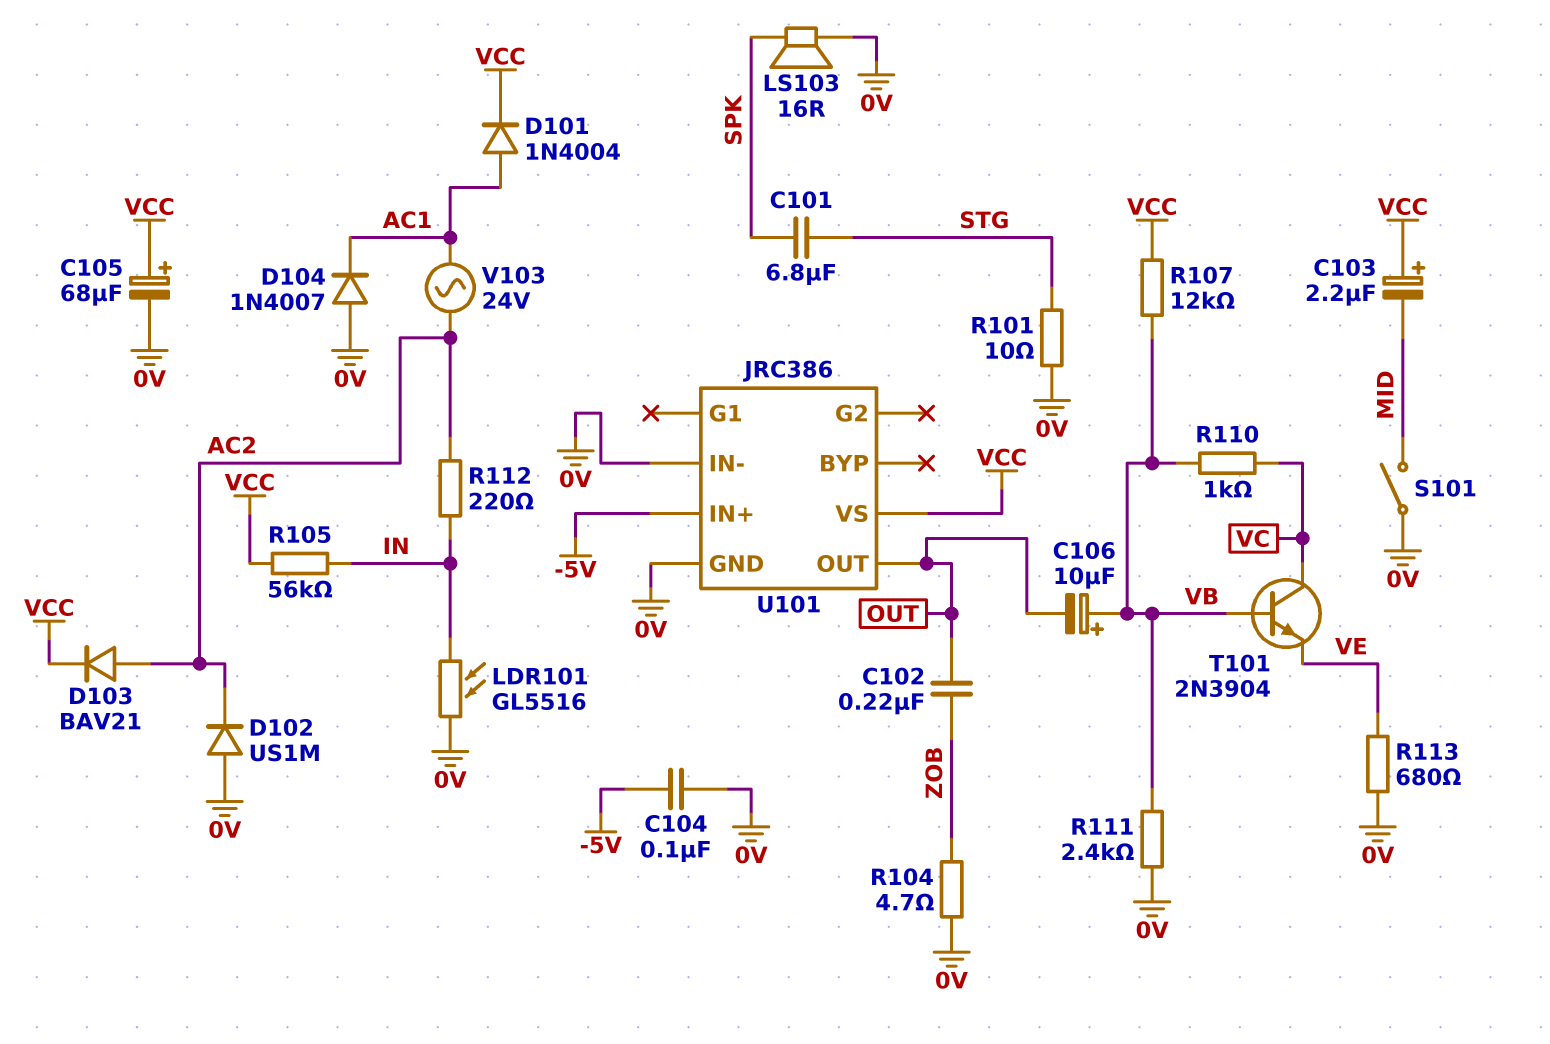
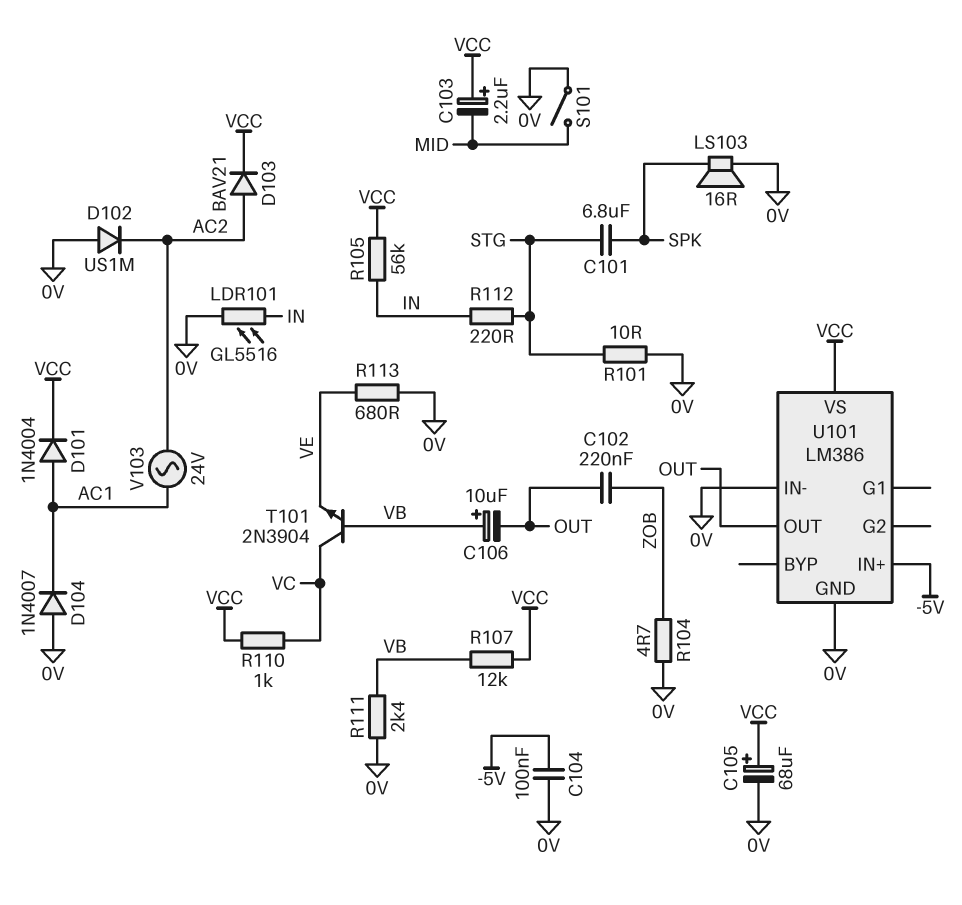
R110: 1k (VB, VC) -> 1k (VC, VCC)
R112: 220 (AC2, IN) -> 220 (IN, STG)
U101: JRC386 -> LM386

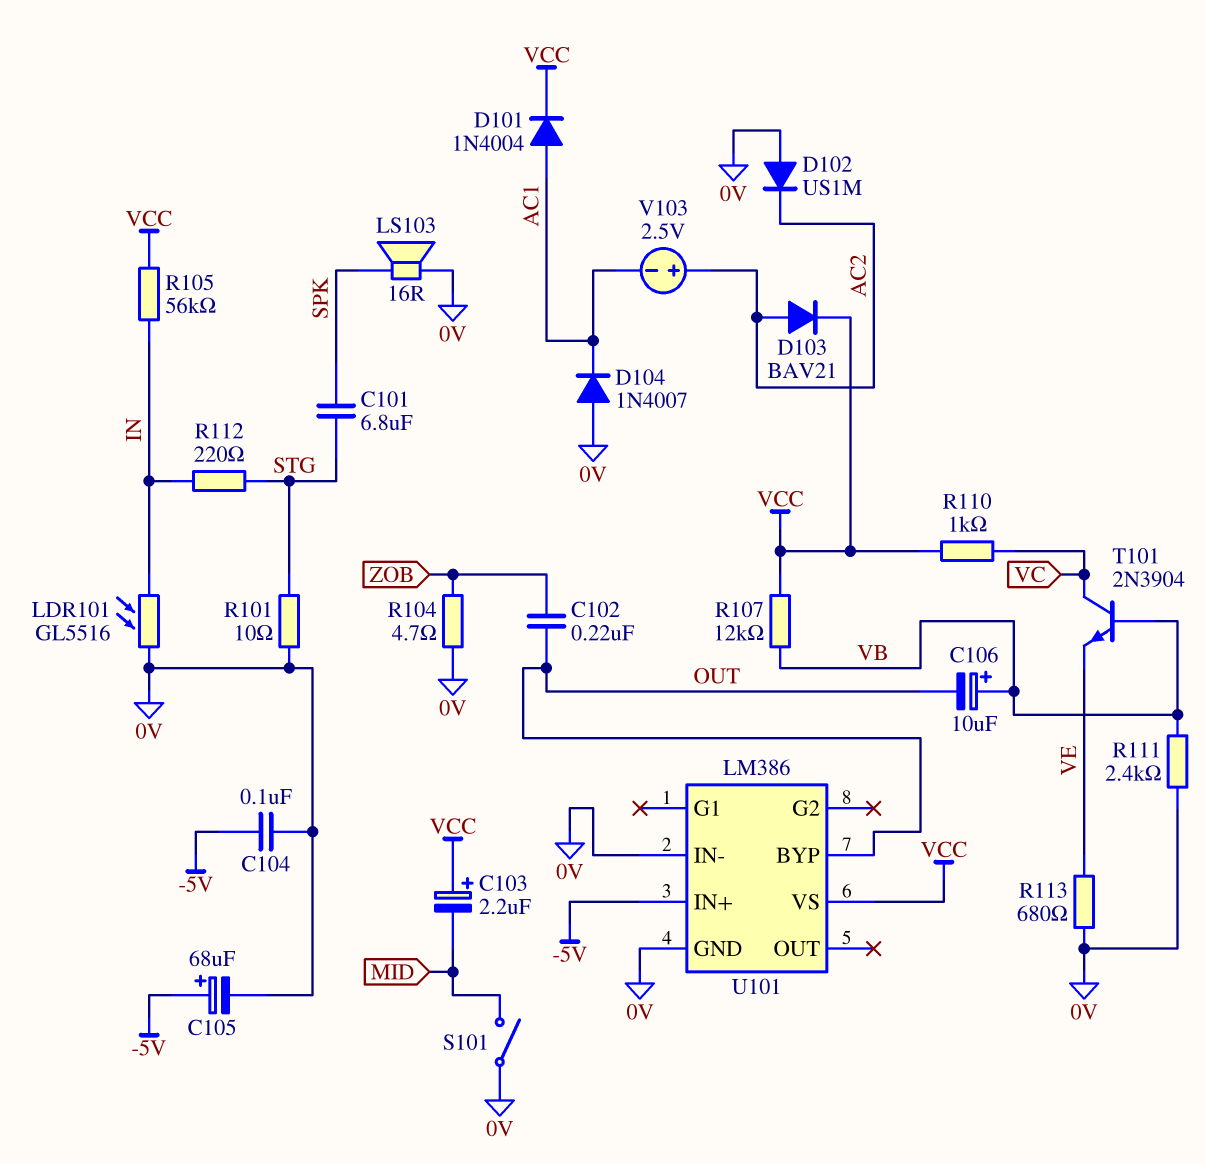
C105: 68uF (plus VCC, minus 0V) -> 68uF (plus -5V, minus 0V)
U101 pin BYP: none -> OUT
U101 pin OUT: OUT -> none
V103: AC 24V (AC1, AC2) -> 2.5V (plus AC2, minus AC1)

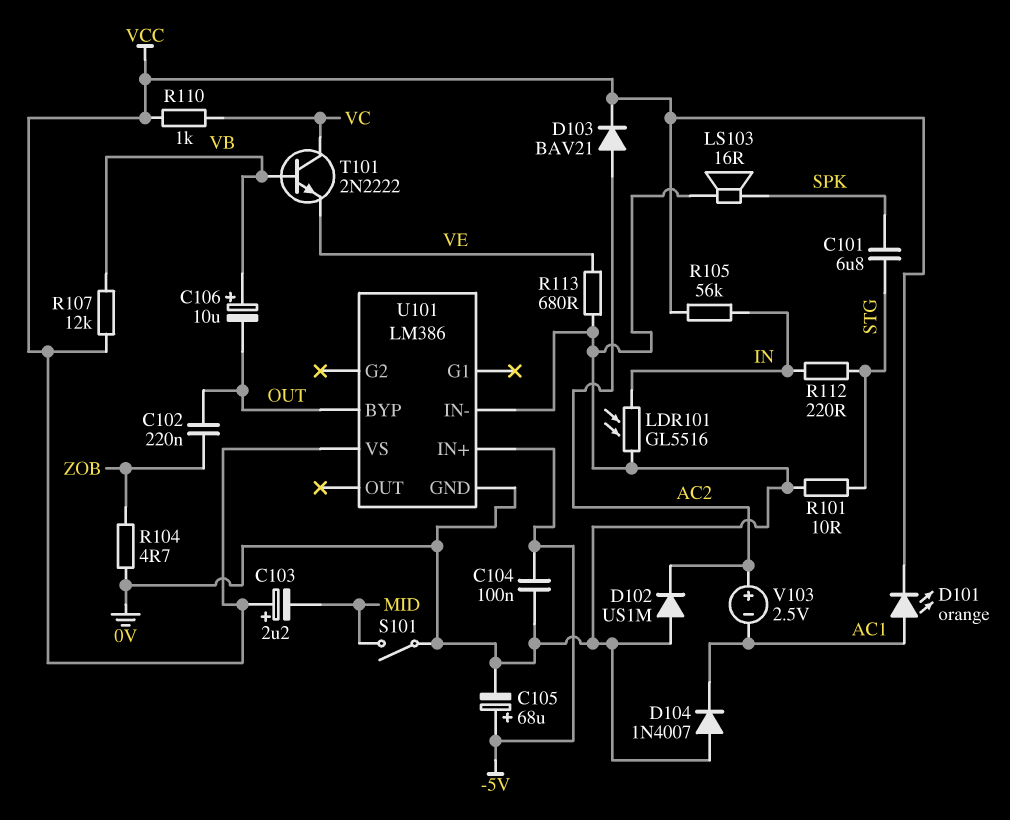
D101: diode 1N4004 (A AC1, K VCC) -> LED orange (A AC1, K VCC)
R111: 2.4k (0V, VB) -> none
T101: NPN 2N3904 (B VB, C VC, E VE) -> NPN 2N2222 (B VB, C VC, E VE)

